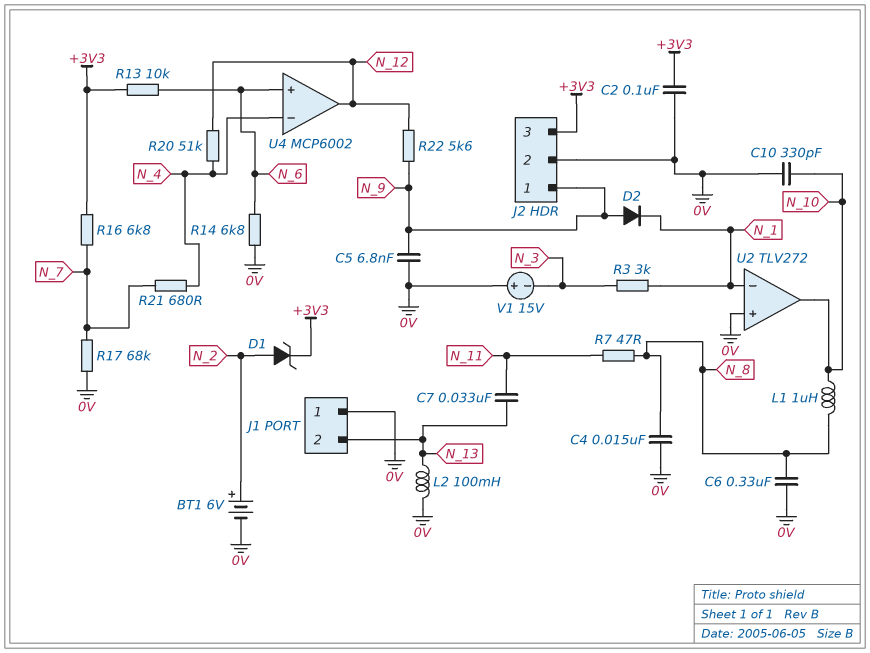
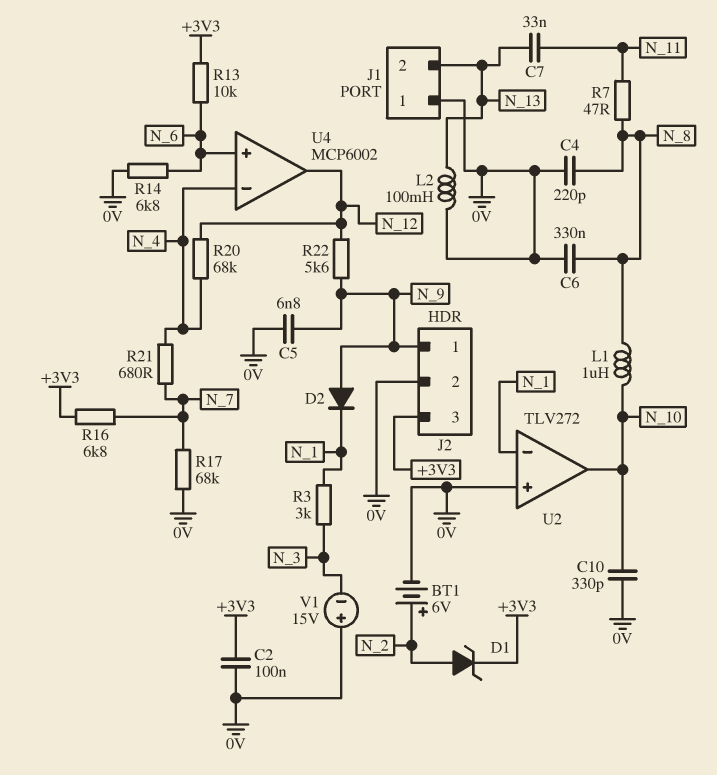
C4: 15nF (0V, N_8) -> 220pF (0V, N_8)
R20: 51k (N_4, N_12) -> 68k (N_4, N_12)

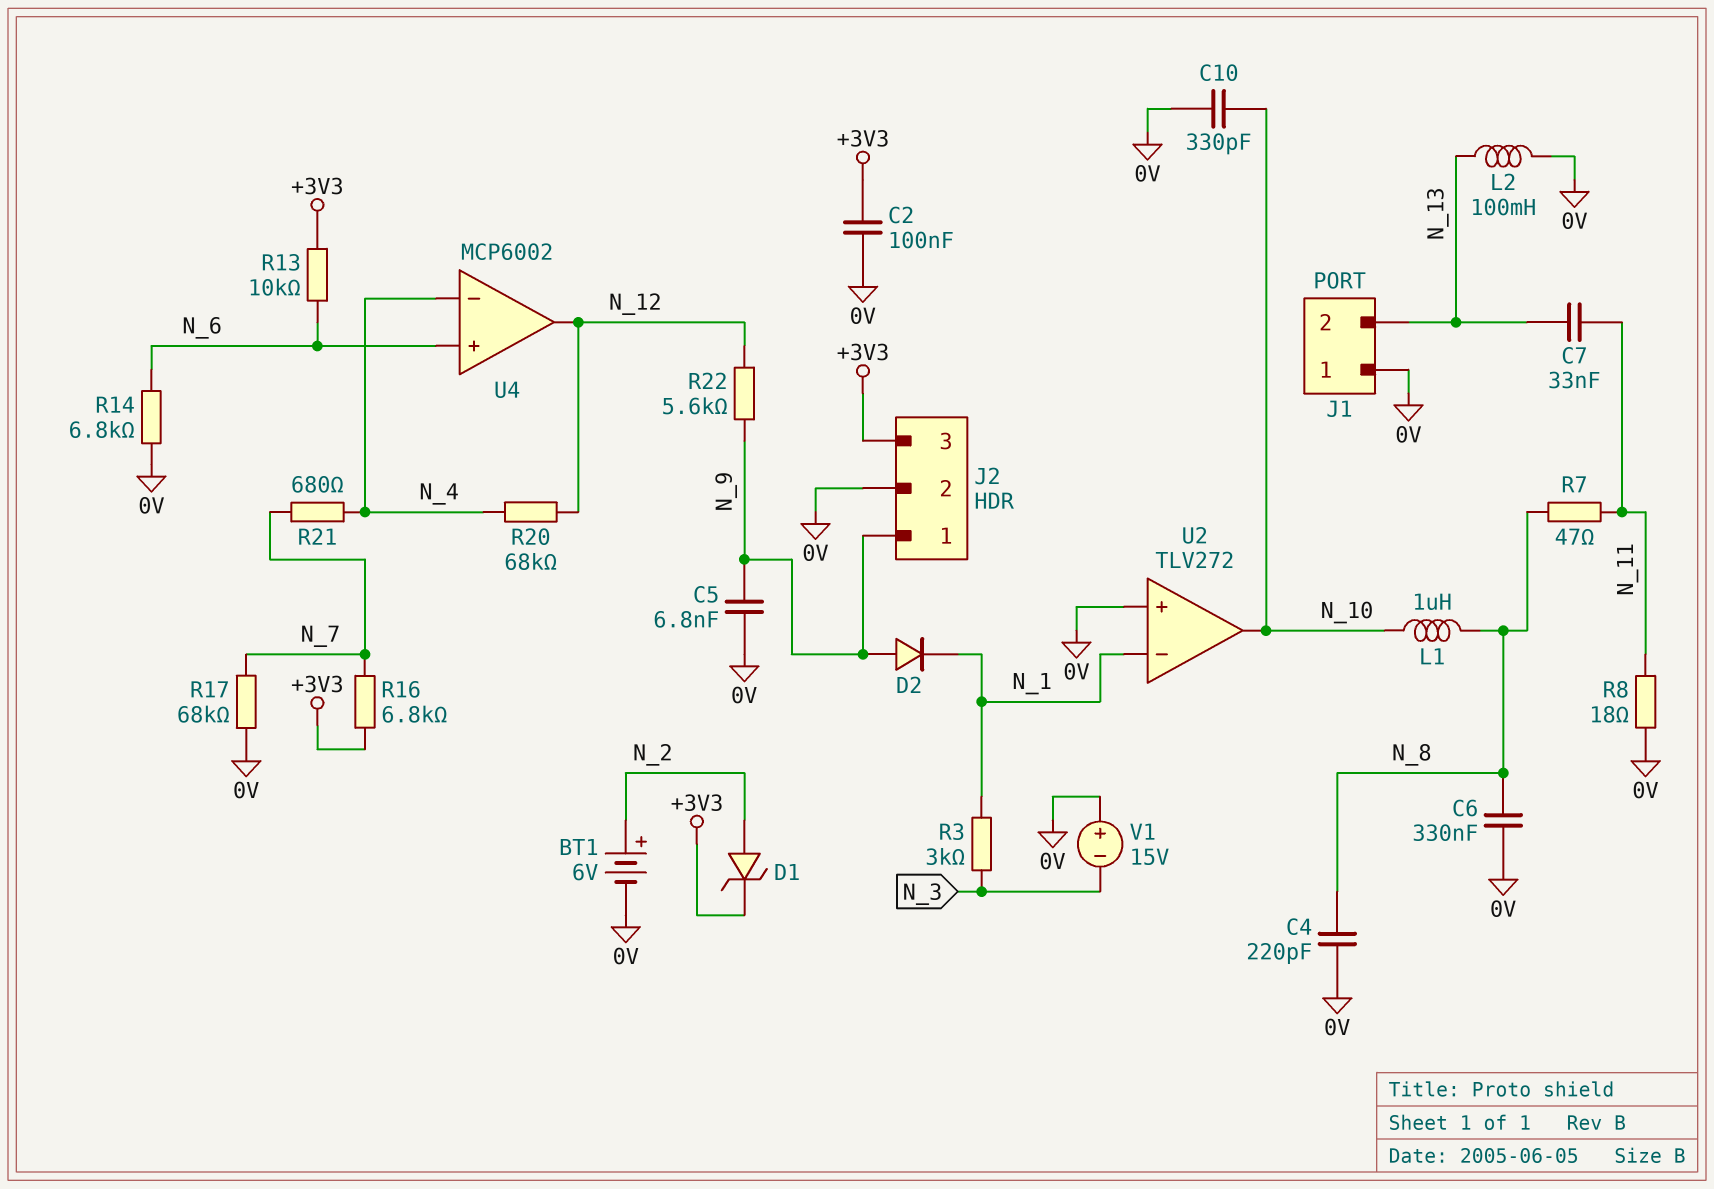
R8: none -> 18 (0V, N_11)

